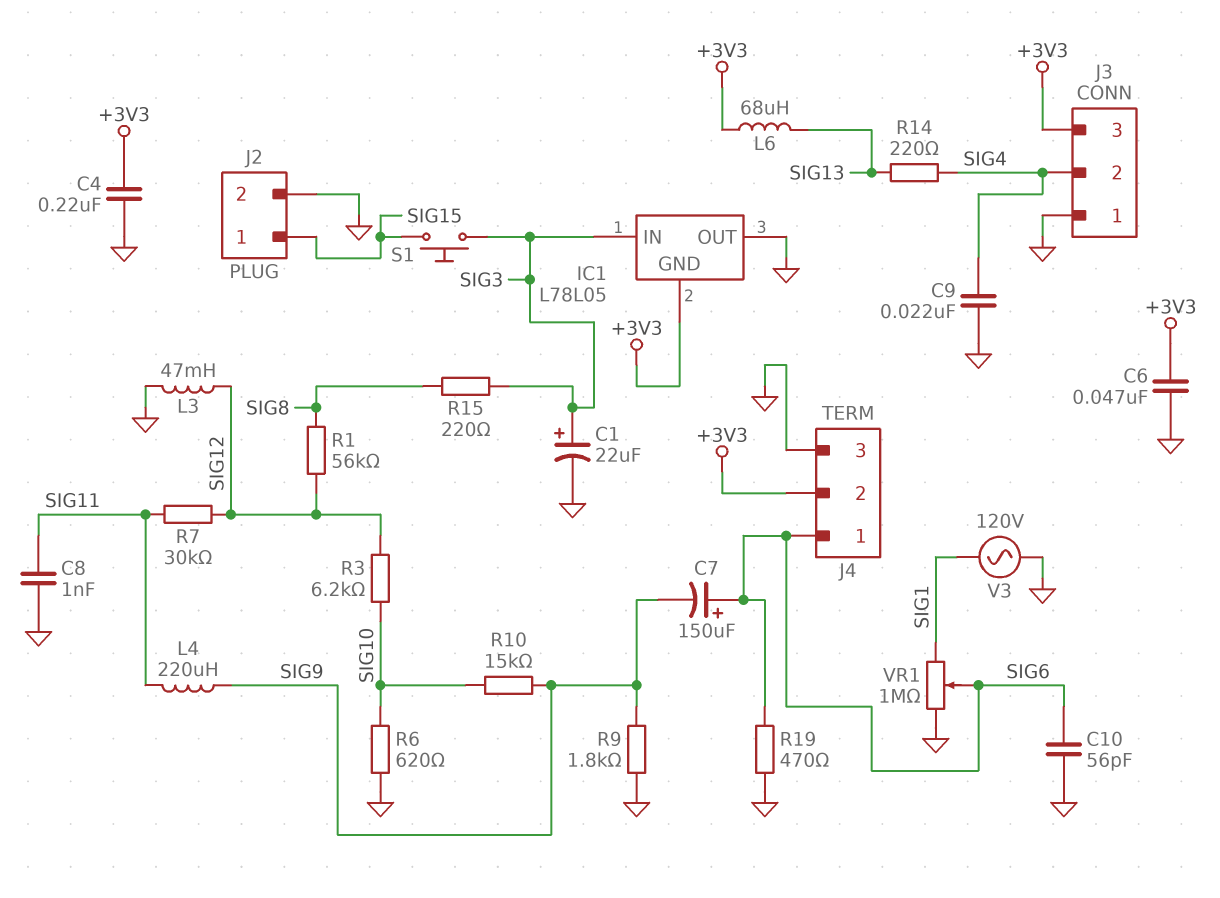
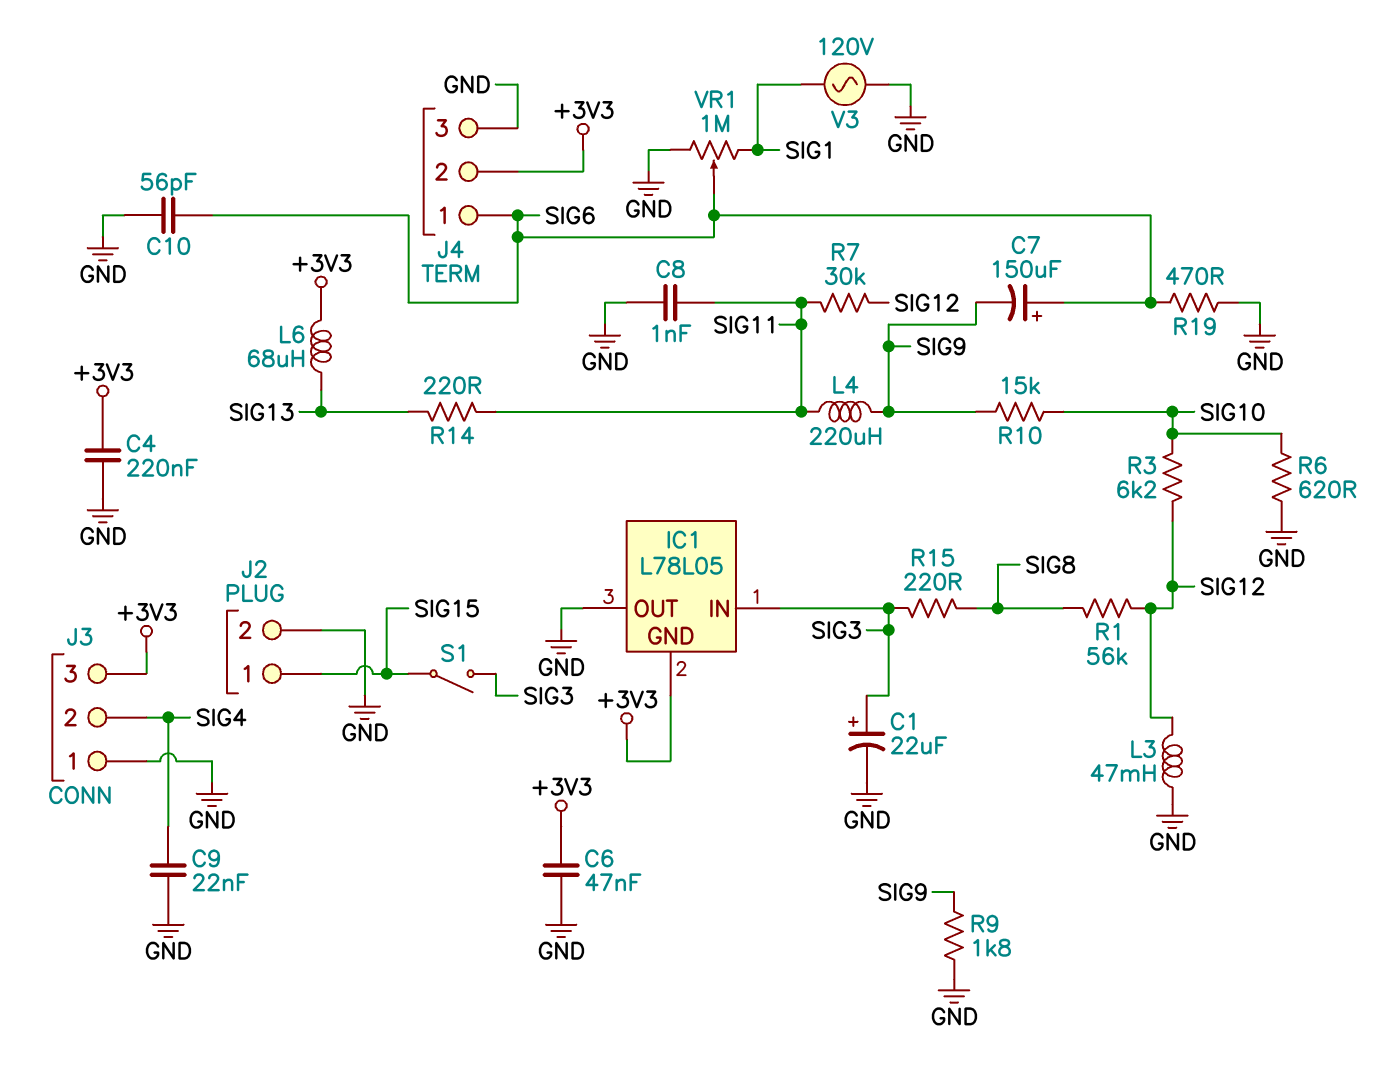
R14: 220 (SIG4, SIG13) -> 220 (SIG11, SIG13)
S1: button (SIG3, SIG15) -> switch (SIG3, SIG15)

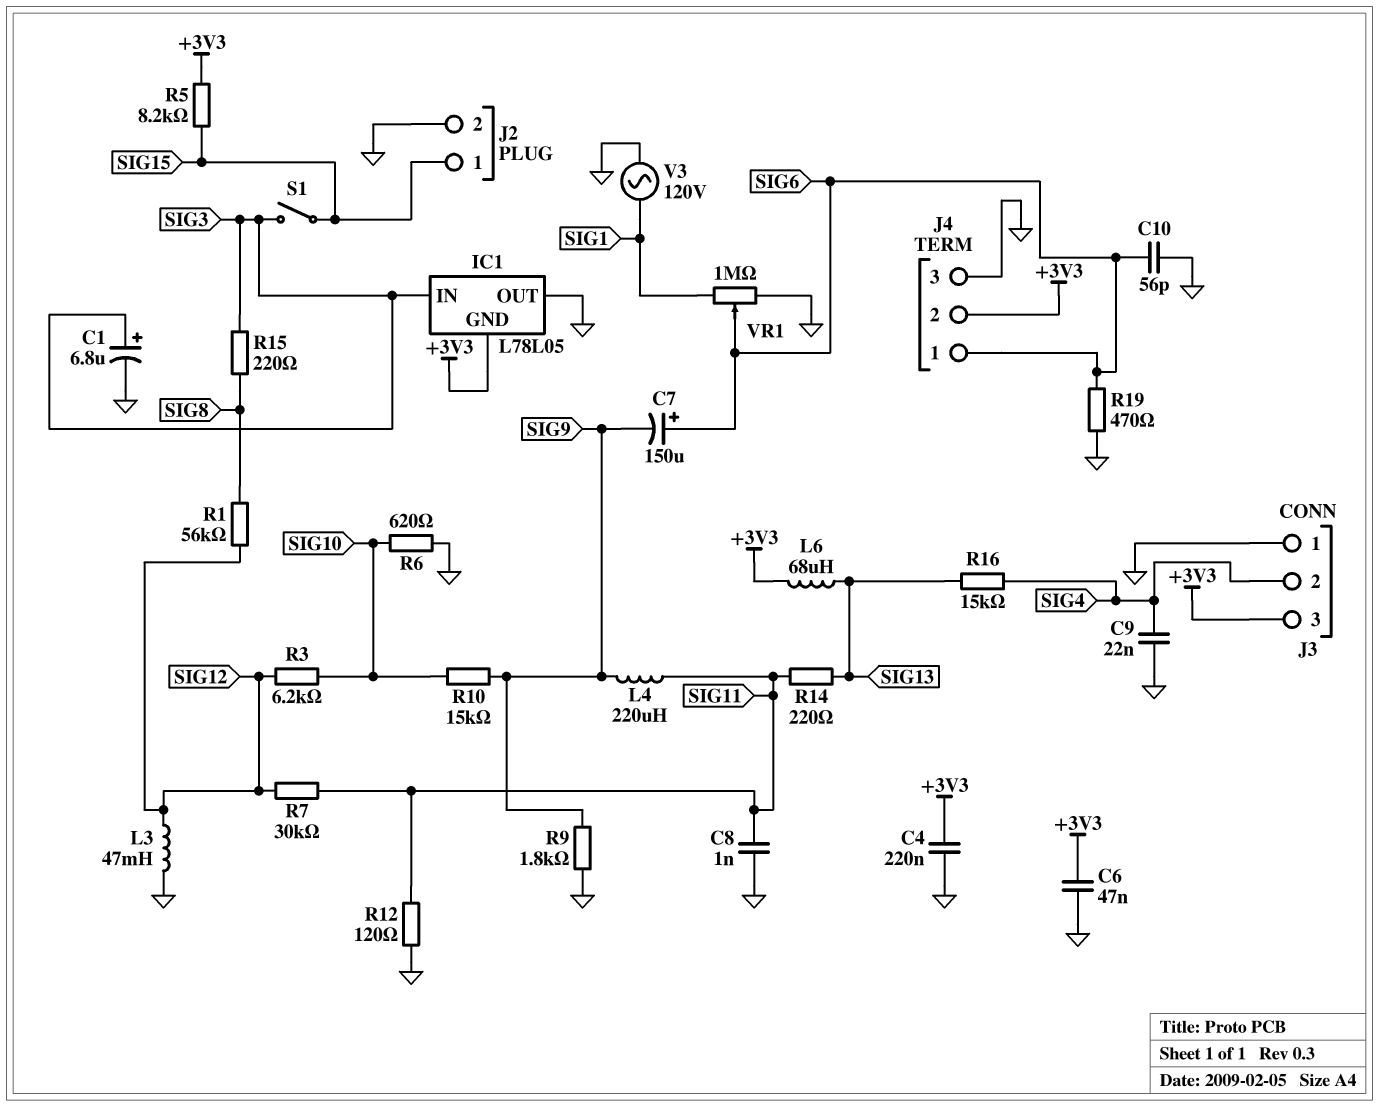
C1: 22uF (plus SIG3, minus GND) -> 6.8uF (plus SIG3, minus GND)
R5: none -> 8.2k (+3V3, SIG15)
R12: none -> 120 (GND, SIG11)
R16: none -> 15k (SIG4, SIG13)

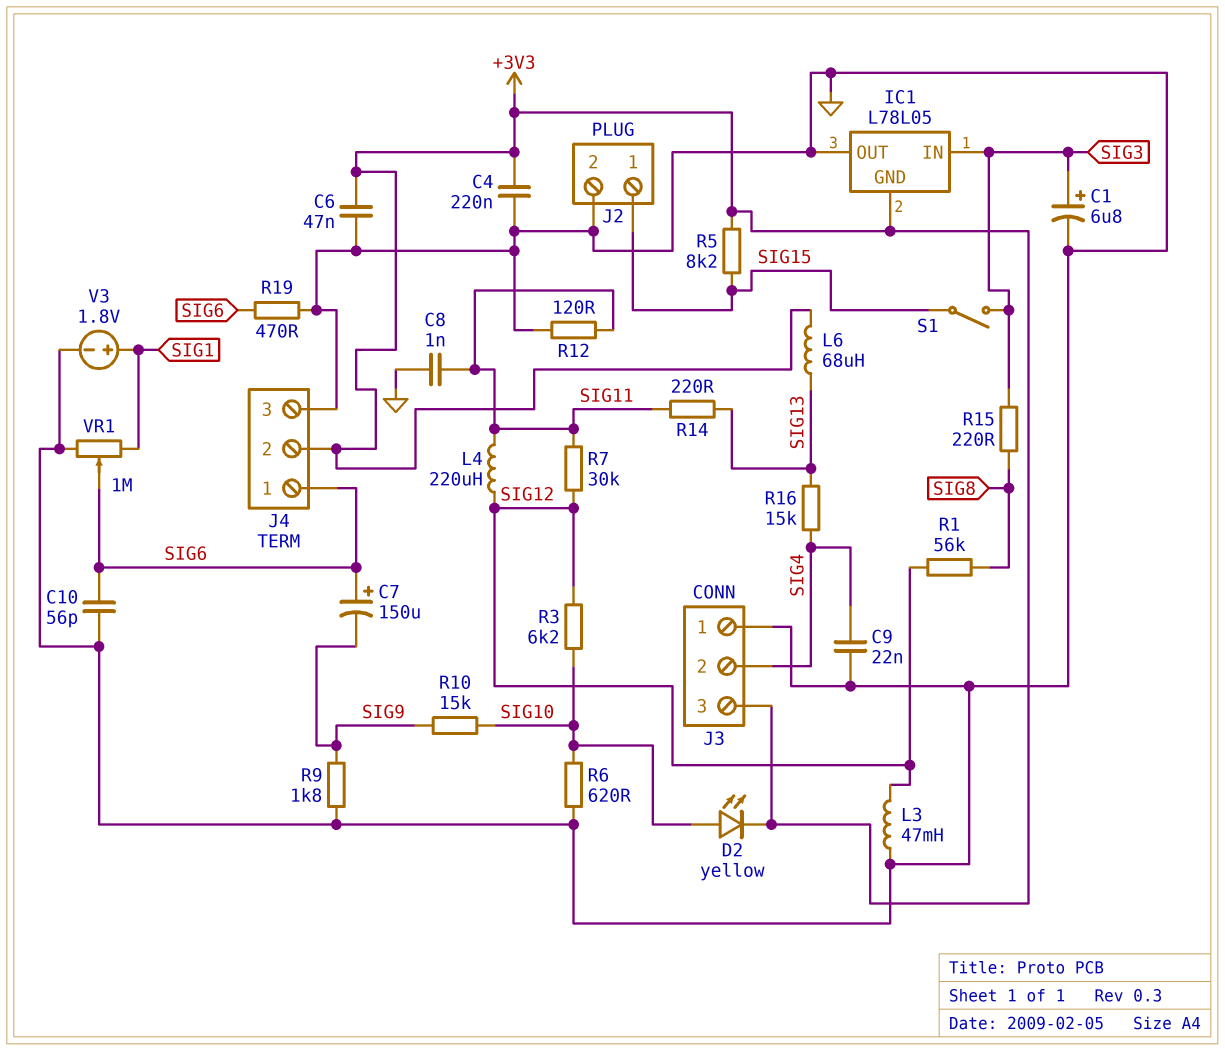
D2: none -> LED yellow (A SIG10, K +3V3)
L4: 220uH (SIG9, SIG11) -> 220uH (SIG11, SIG12)
V3: AC 120V (GND, SIG1) -> 1.8V (plus SIG1, minus GND)

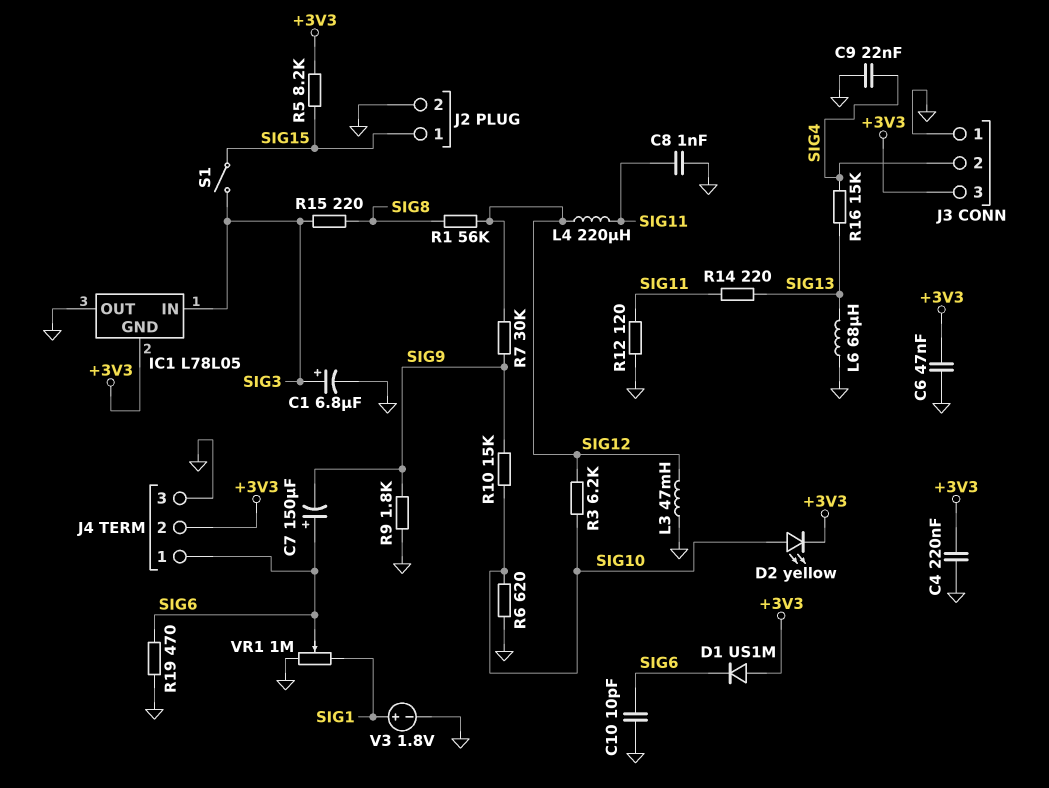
C10: 56pF (GND, SIG6) -> 10pF (GND, SIG6)
D1: none -> diode US1M (A +3V3, K SIG6)
L6: 68uH (+3V3, SIG13) -> 68uH (GND, SIG13)
R7: 30k (SIG11, SIG12) -> 30k (SIG9, SIG12)

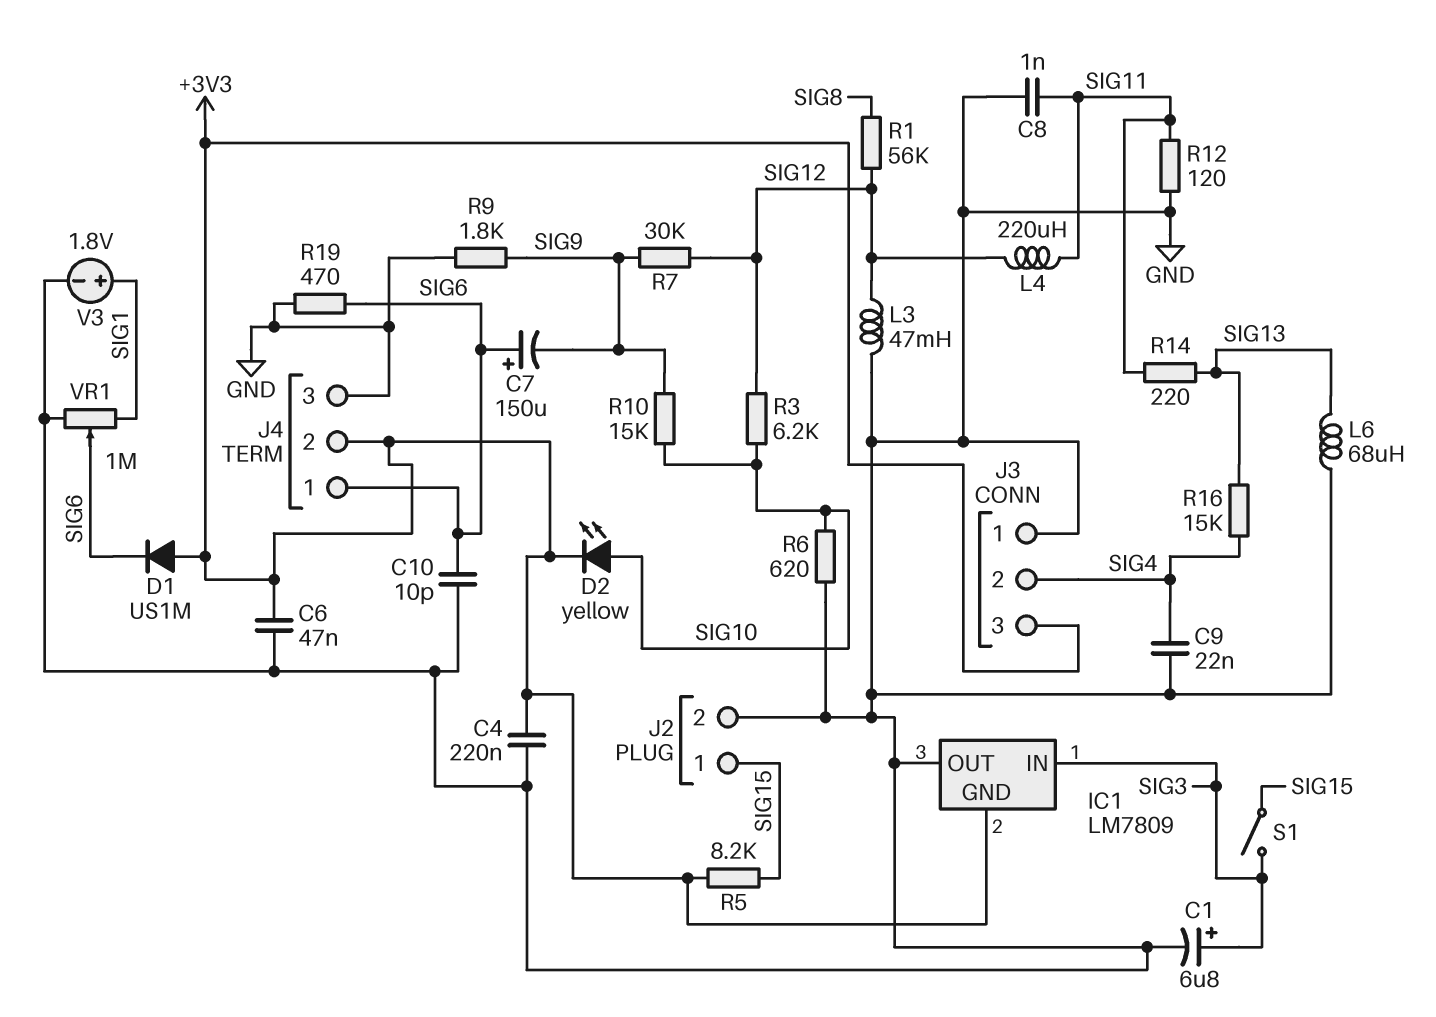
IC1: L78L05 -> LM7809
R15: 220 (SIG3, SIG8) -> none

